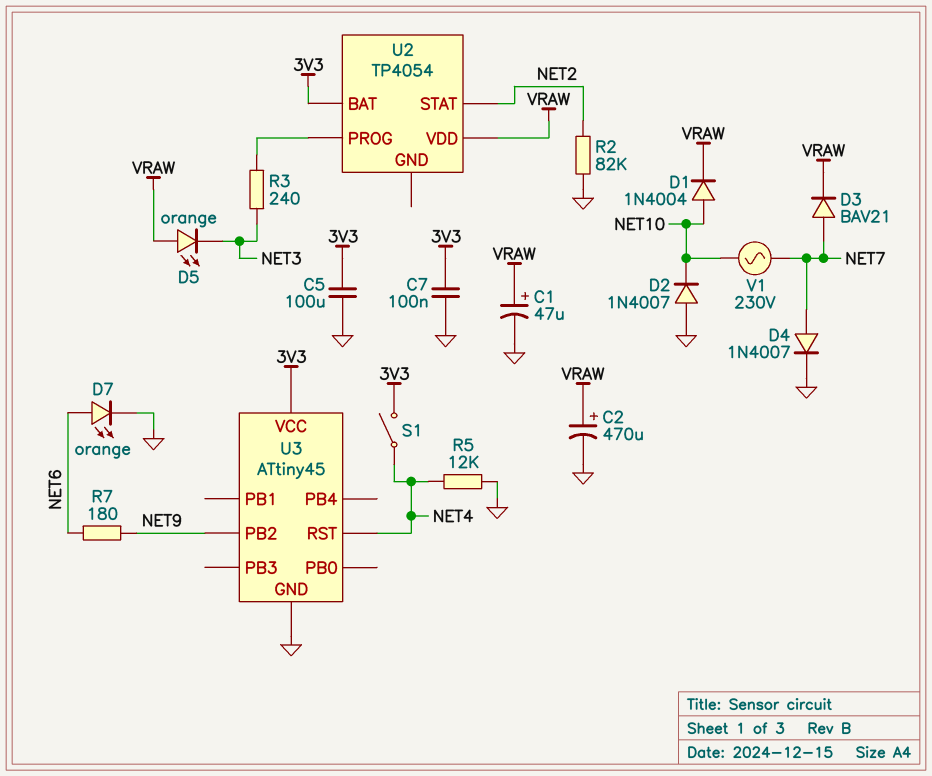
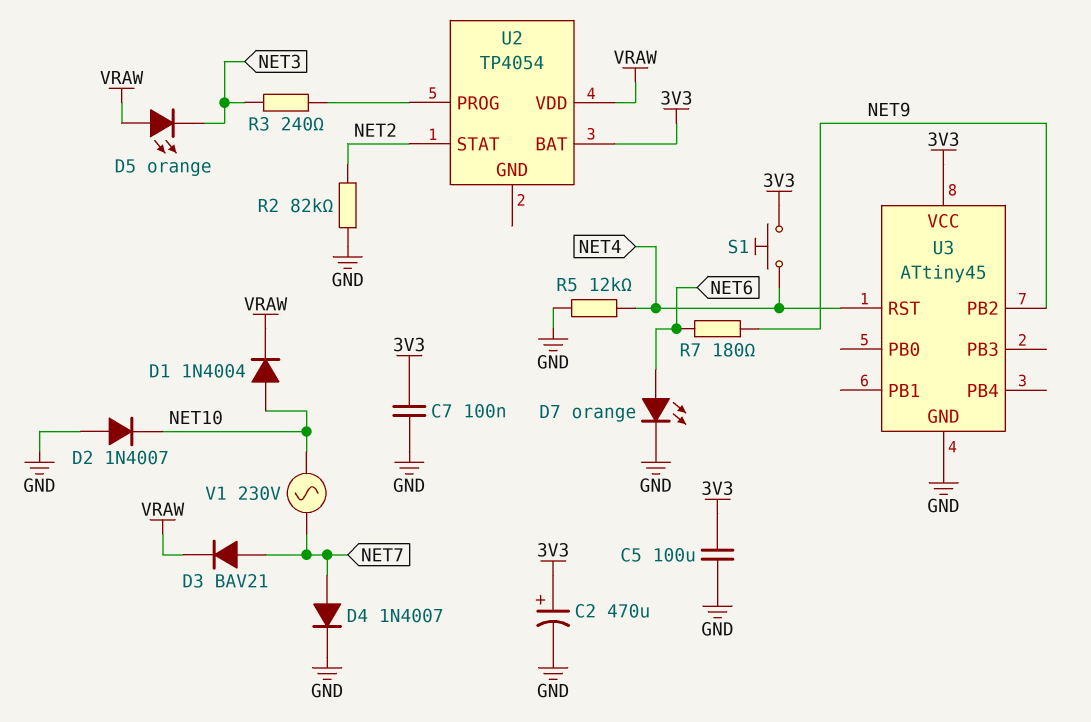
C1: 47uF (plus VRAW, minus GND) -> none
C2: 470uF (plus VRAW, minus GND) -> 470uF (plus 3V3, minus GND)
S1: switch (3V3, NET4) -> button (3V3, NET4)

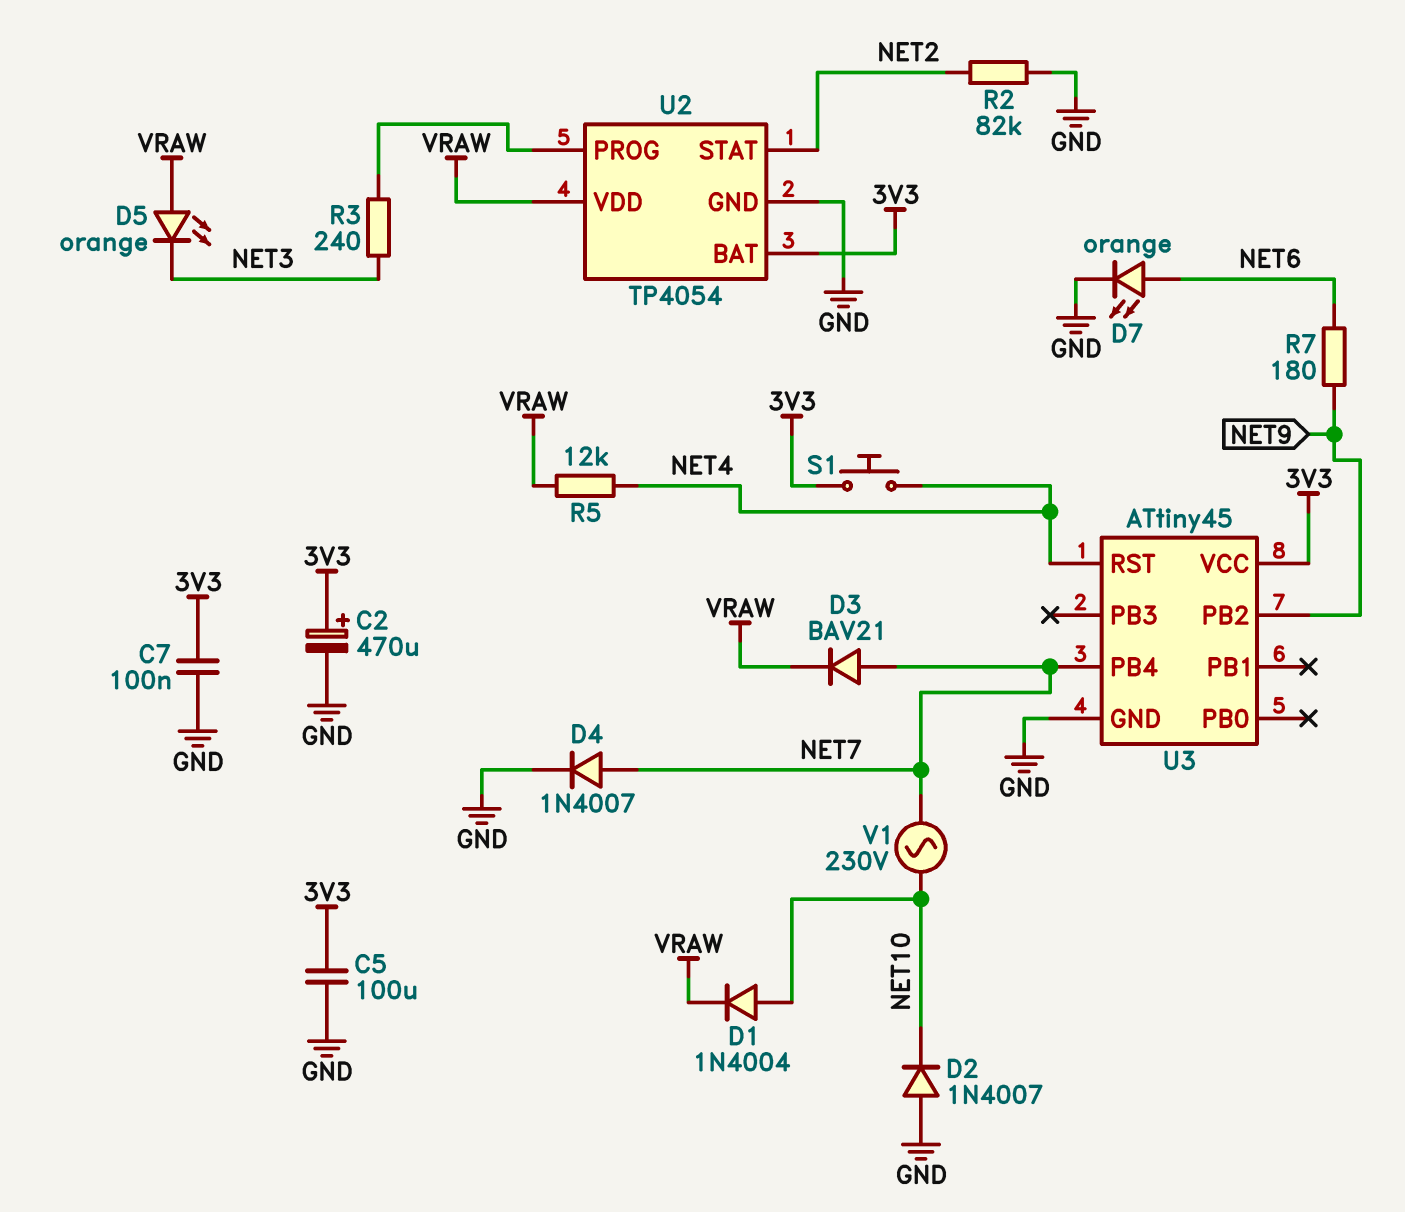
R5: 12k (GND, NET4) -> 12k (NET4, VRAW)
U2 pin GND: none -> GND
U3 pin PB4: none -> NET7

